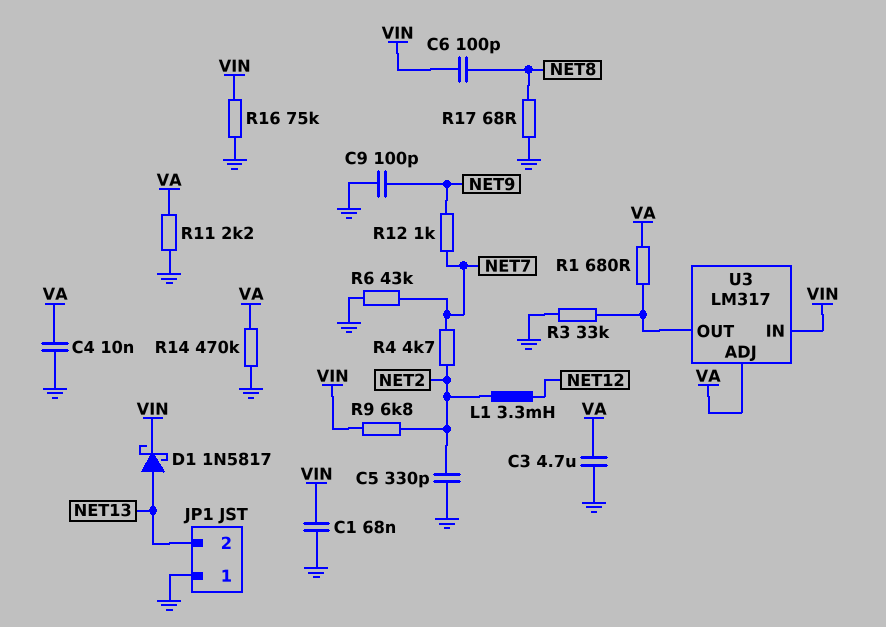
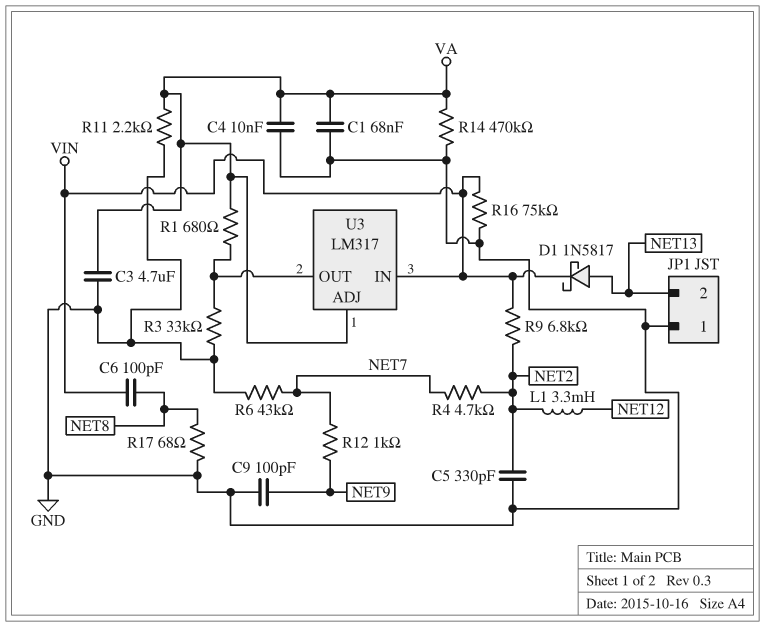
C1: 68nF (GND, VIN) -> 68nF (GND, VA)

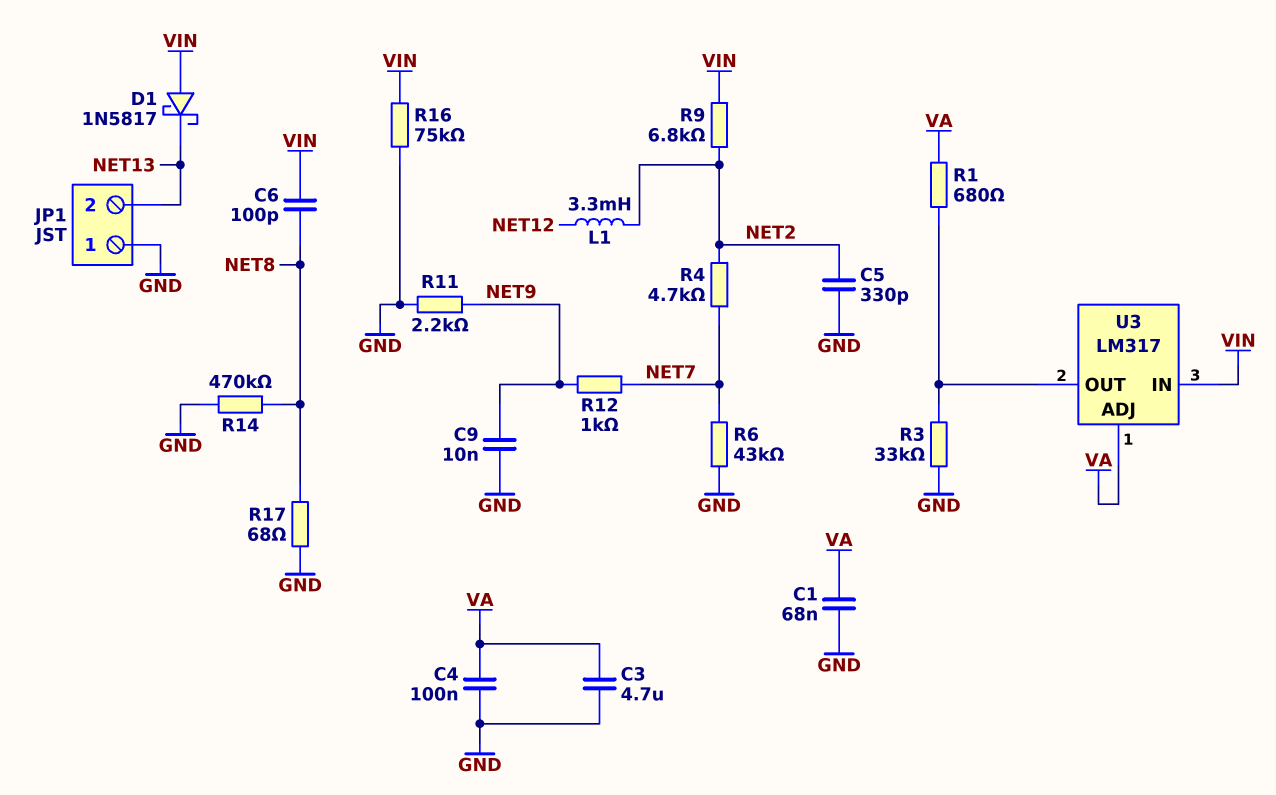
C4: 10nF (GND, VA) -> 100nF (GND, VA)
C9: 100pF (GND, NET9) -> 10nF (GND, NET9)
D1: schottky 1N5817 (A NET13, K VIN) -> schottky 1N5817 (A VIN, K NET13)
R11: 2.2k (GND, VA) -> 2.2k (GND, NET9)
R14: 470k (GND, VA) -> 470k (GND, NET8)

